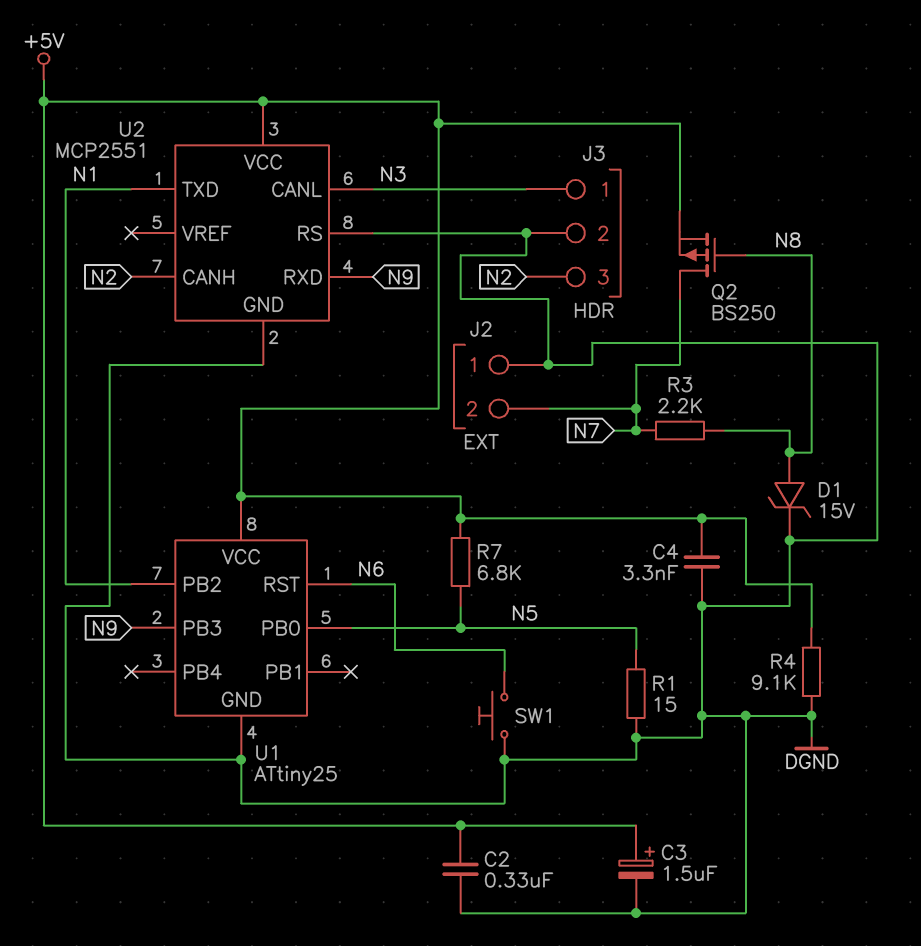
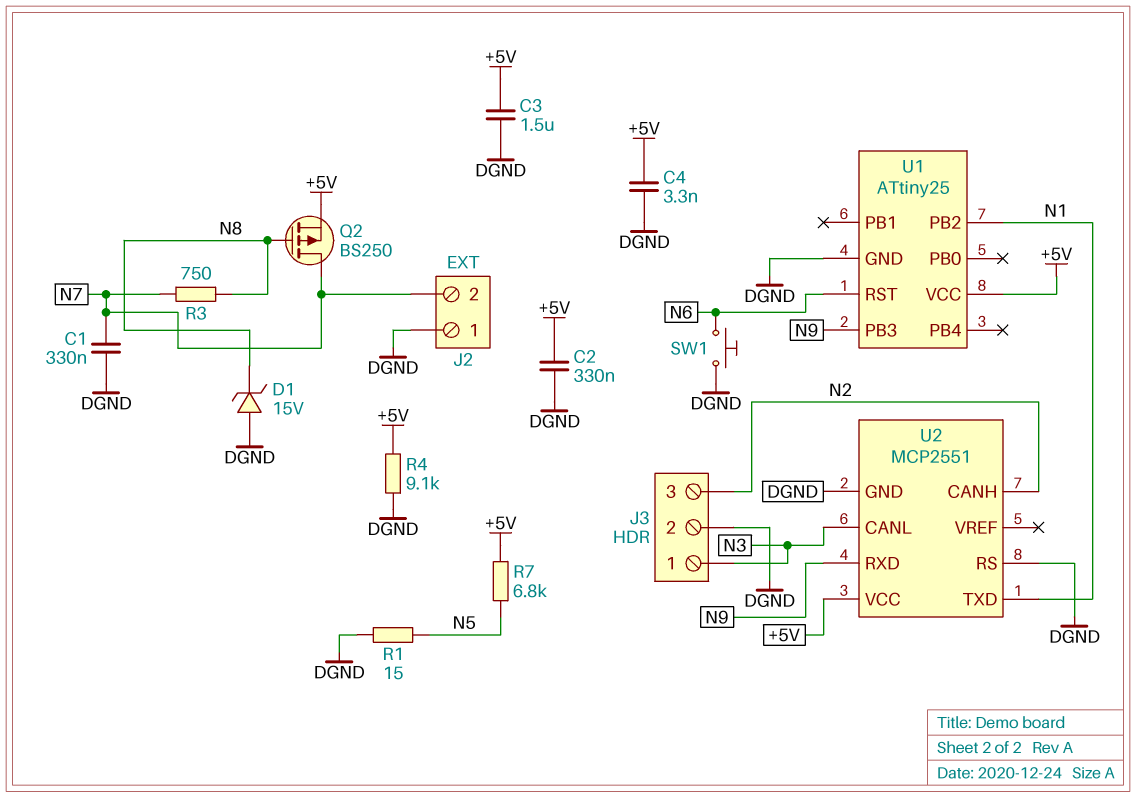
C1: none -> 330nF (DGND, N7)
C3: 1.5uF (plus +5V, minus DGND) -> 1.5uF (+5V, DGND)
D1: zener 15V (A N8, K DGND) -> zener 15V (A DGND, K N8)
R3: 2.2k (N7, N8) -> 750 (N7, N8)
U1 pin PB0: N5 -> none

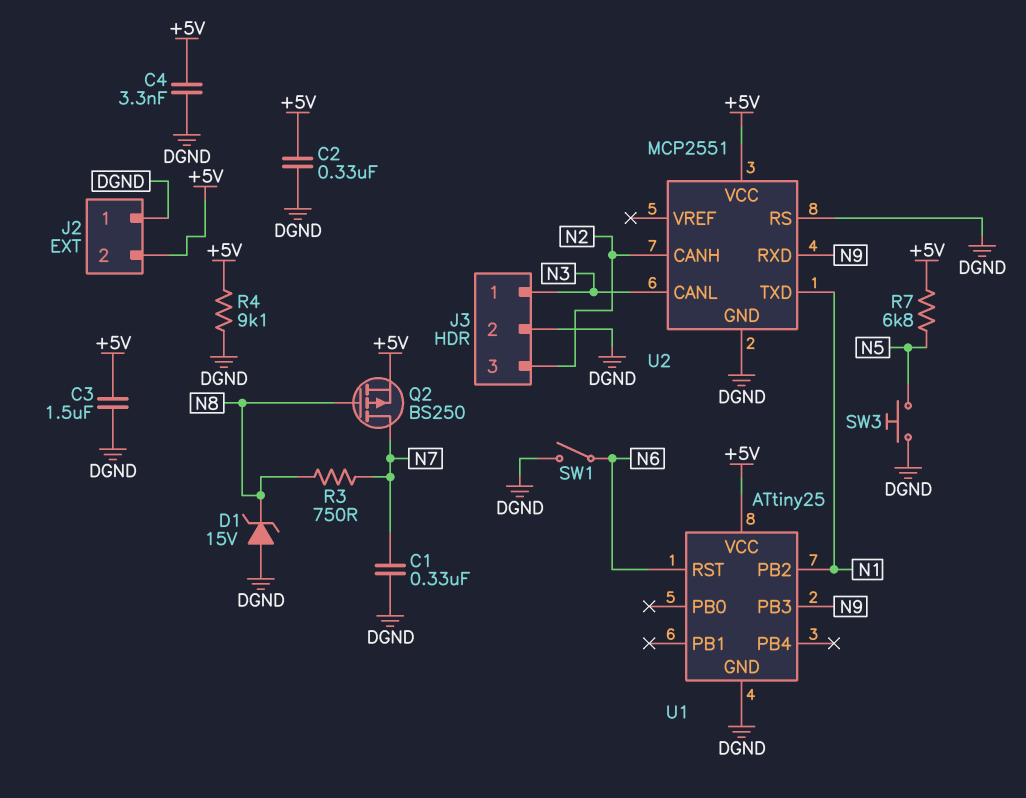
J2 pin 2: N7 -> +5V
R1: 15 (DGND, N5) -> none
SW1: button (DGND, N6) -> switch (DGND, N6)
SW3: none -> button (DGND, N5)

